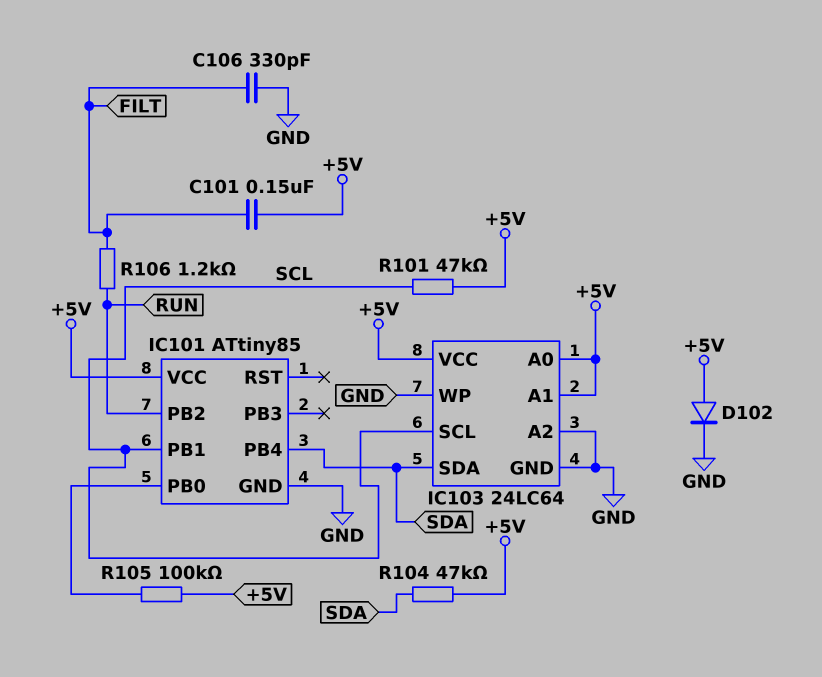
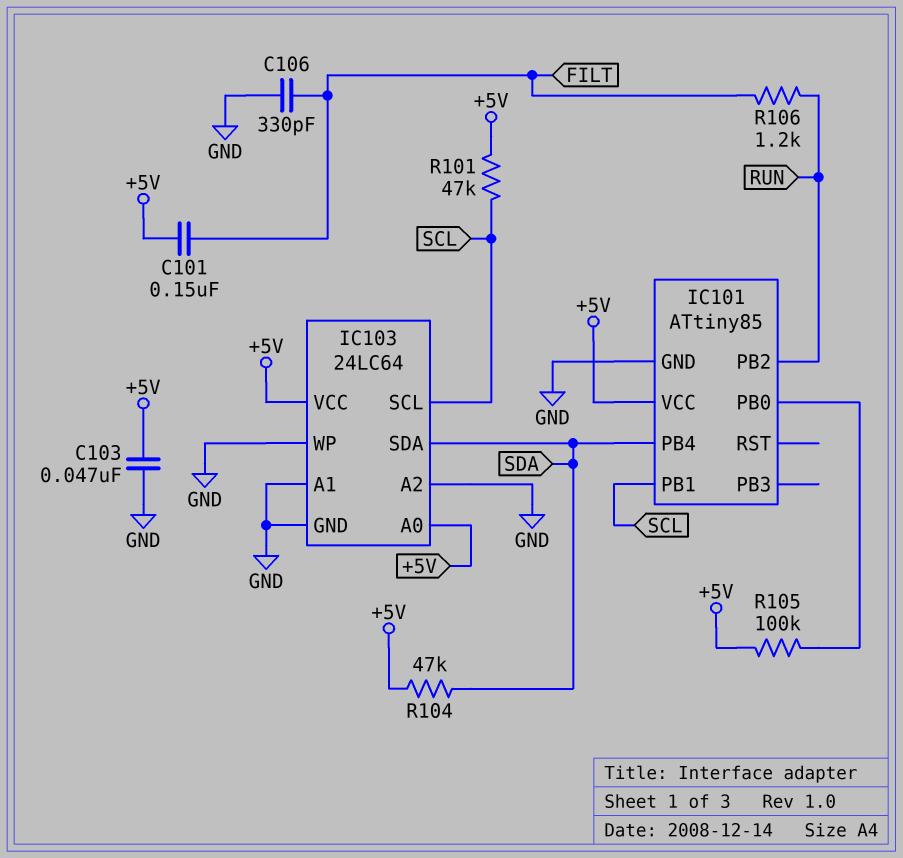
C103: none -> 47nF (+5V, GND)
D102: diode (A +5V, K GND) -> none
IC103 pin A1: +5V -> GND

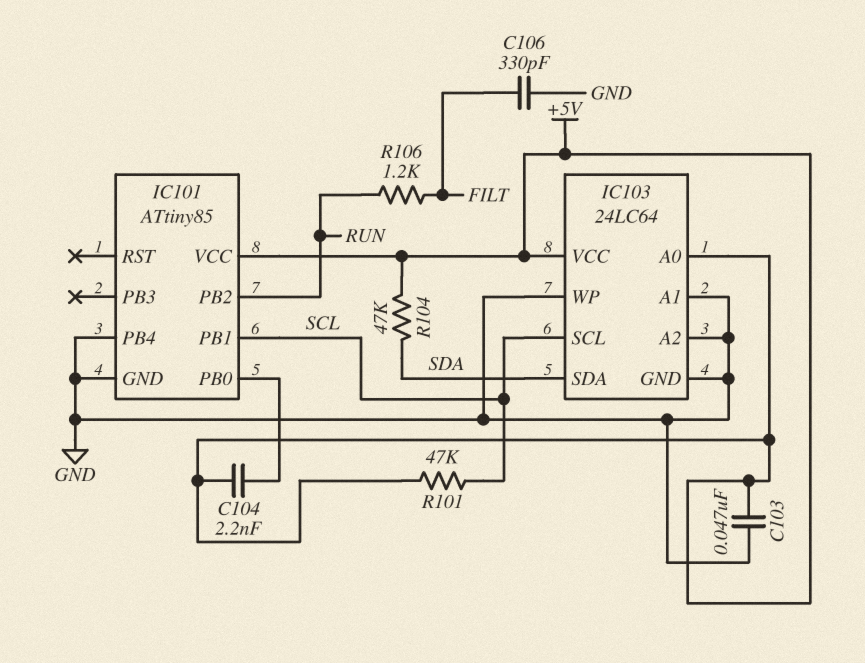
C101: 150nF (+5V, FILT) -> none
C104: none -> 2.2nF (+5V, IC101/PB0)
IC101 pin PB4: SDA -> GND
R105: 100k (+5V, IC101/PB0) -> none

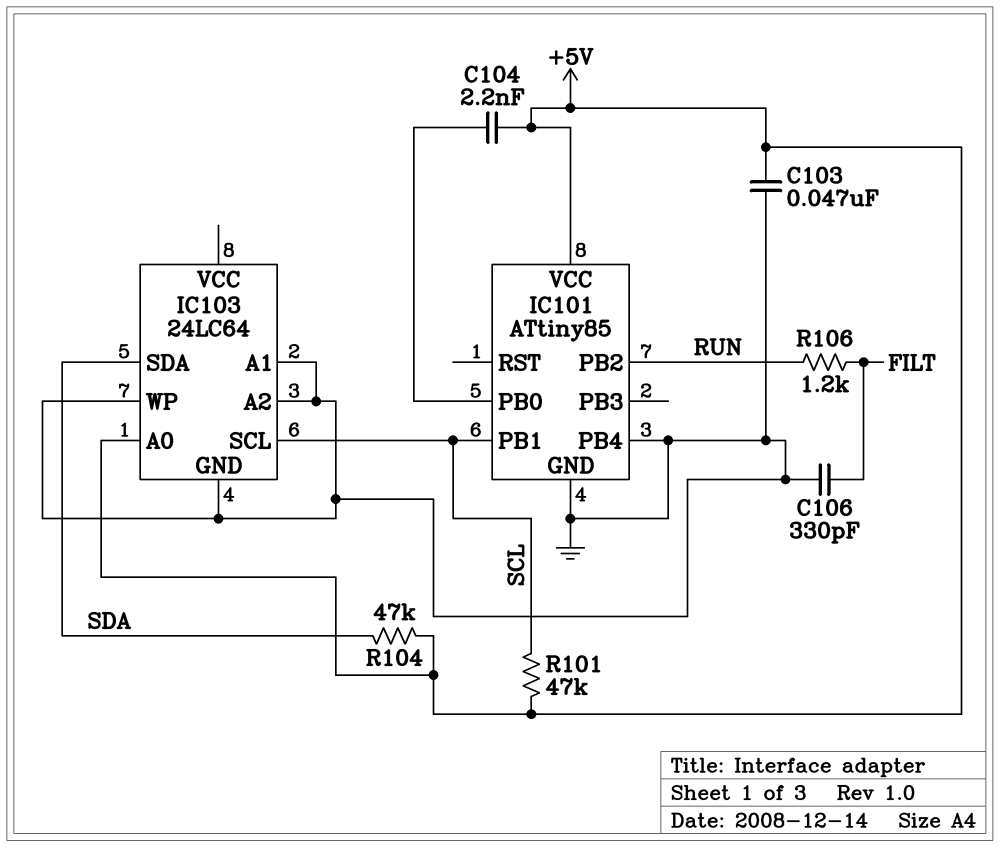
IC103 pin VCC: +5V -> none

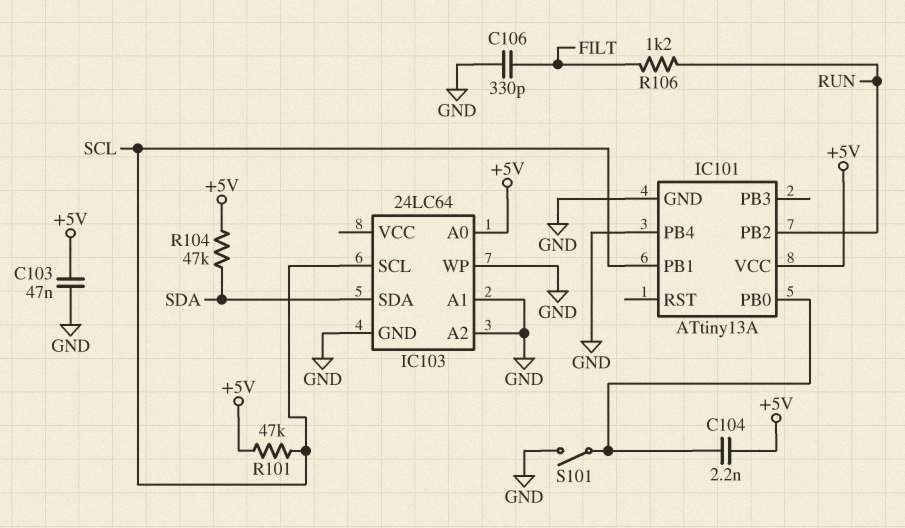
IC101: ATtiny85 -> ATtiny13A
S101: none -> switch (GND, IC101/PB0)

